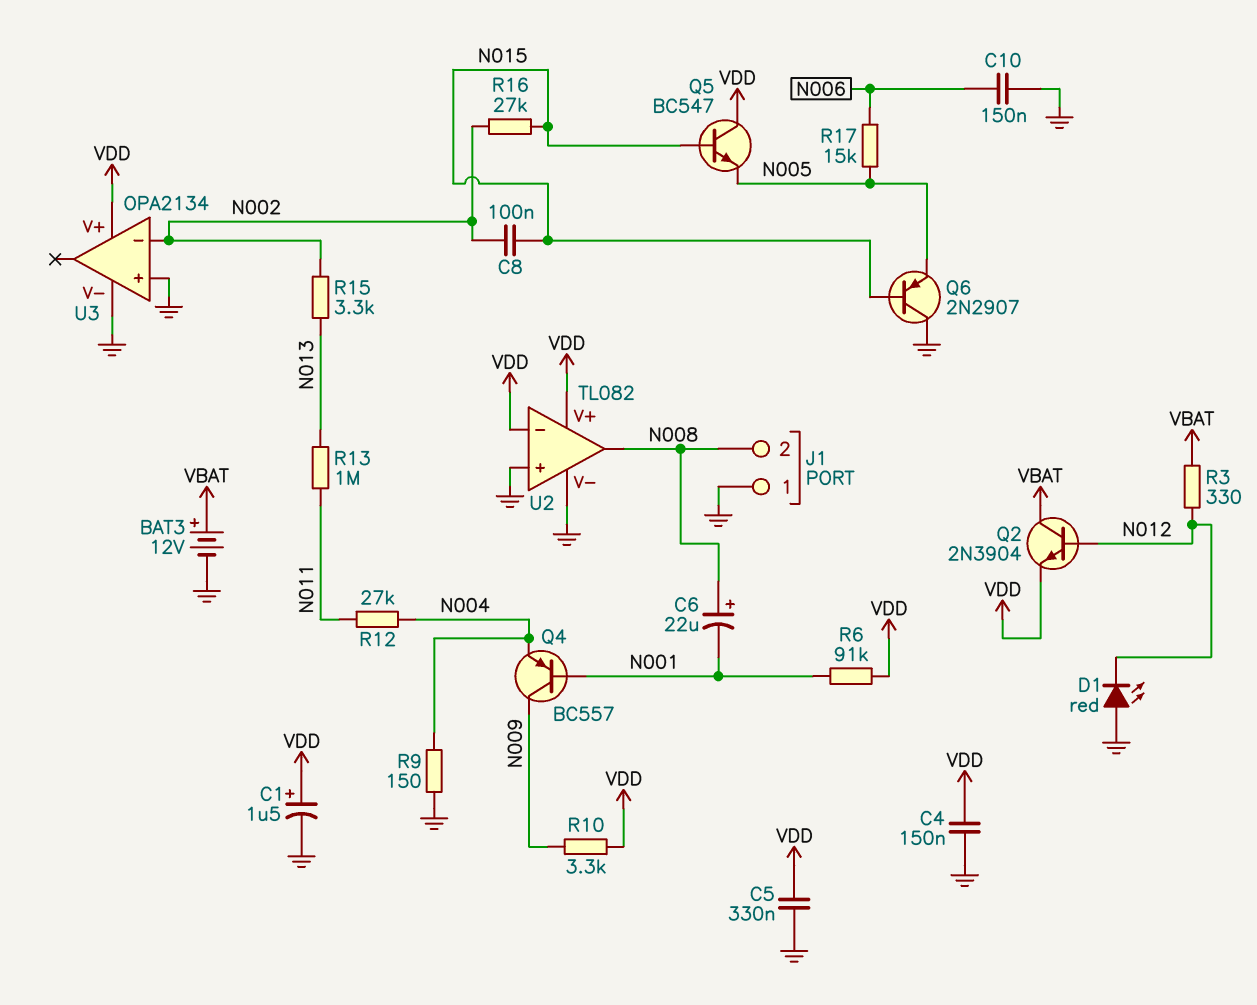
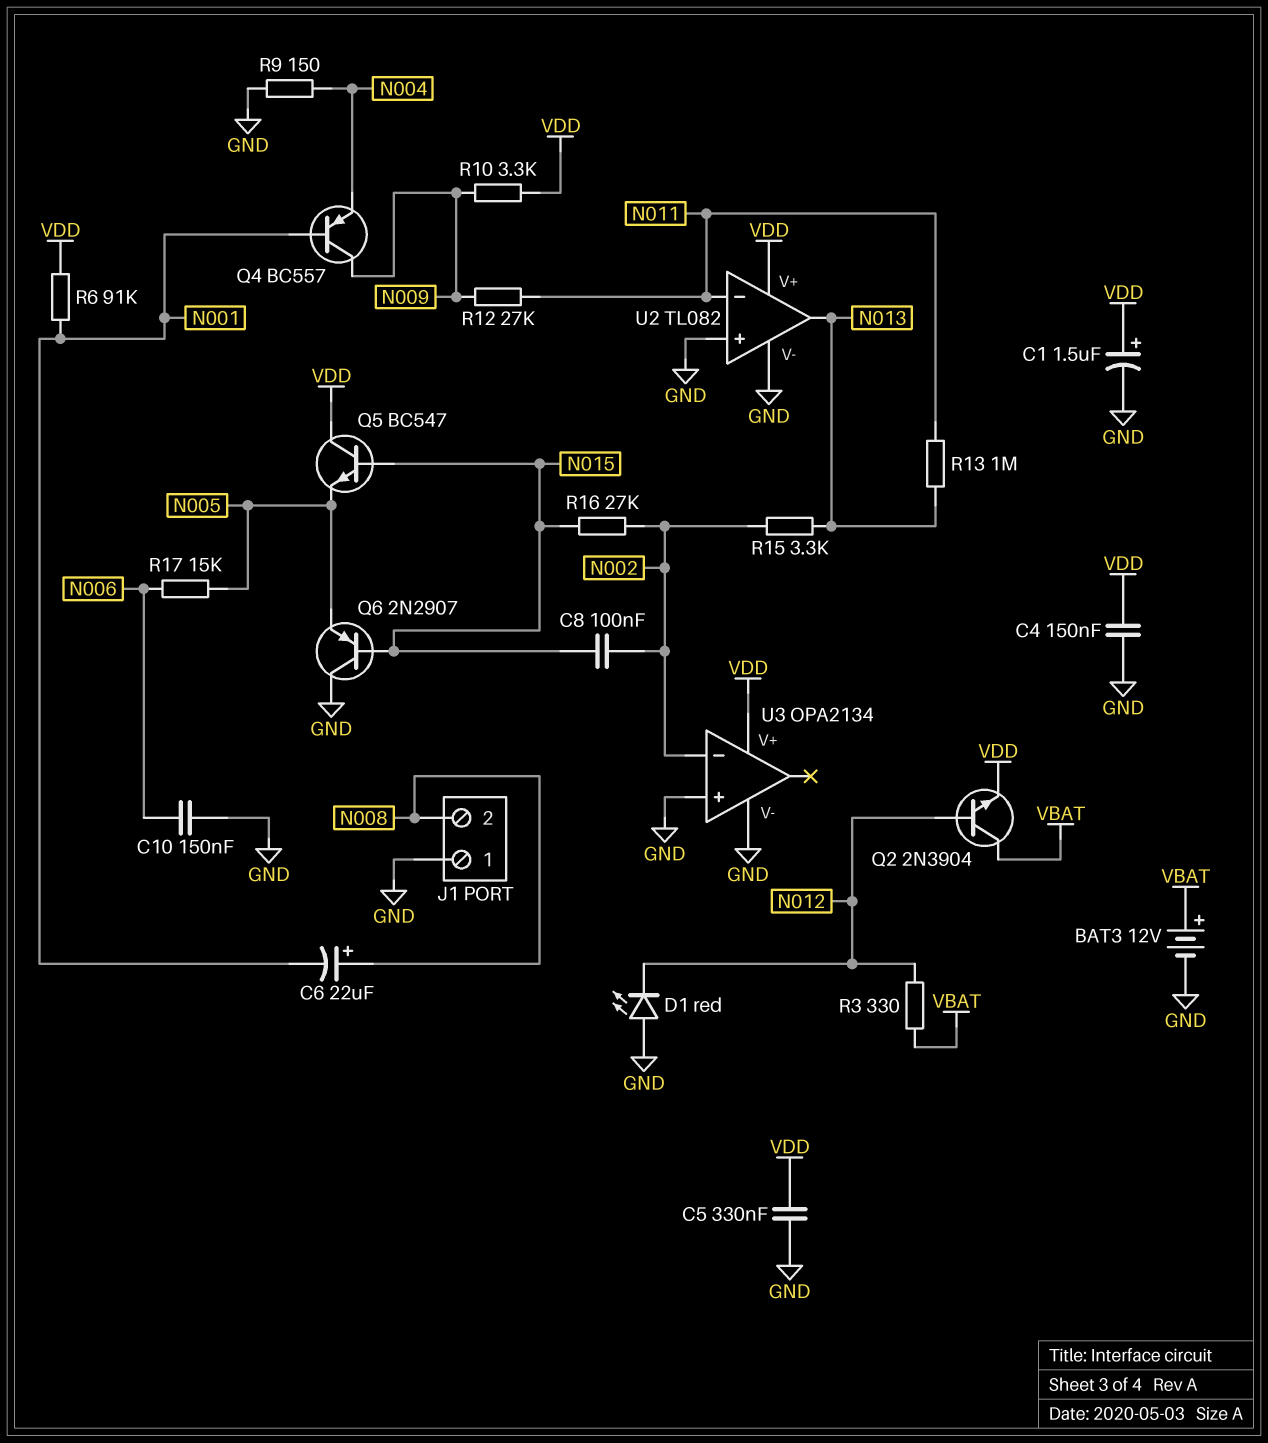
R12: 27k (N004, N011) -> 27k (N009, N011)
U2 pin in-: VDD -> N011
U2 pin out: N008 -> N013

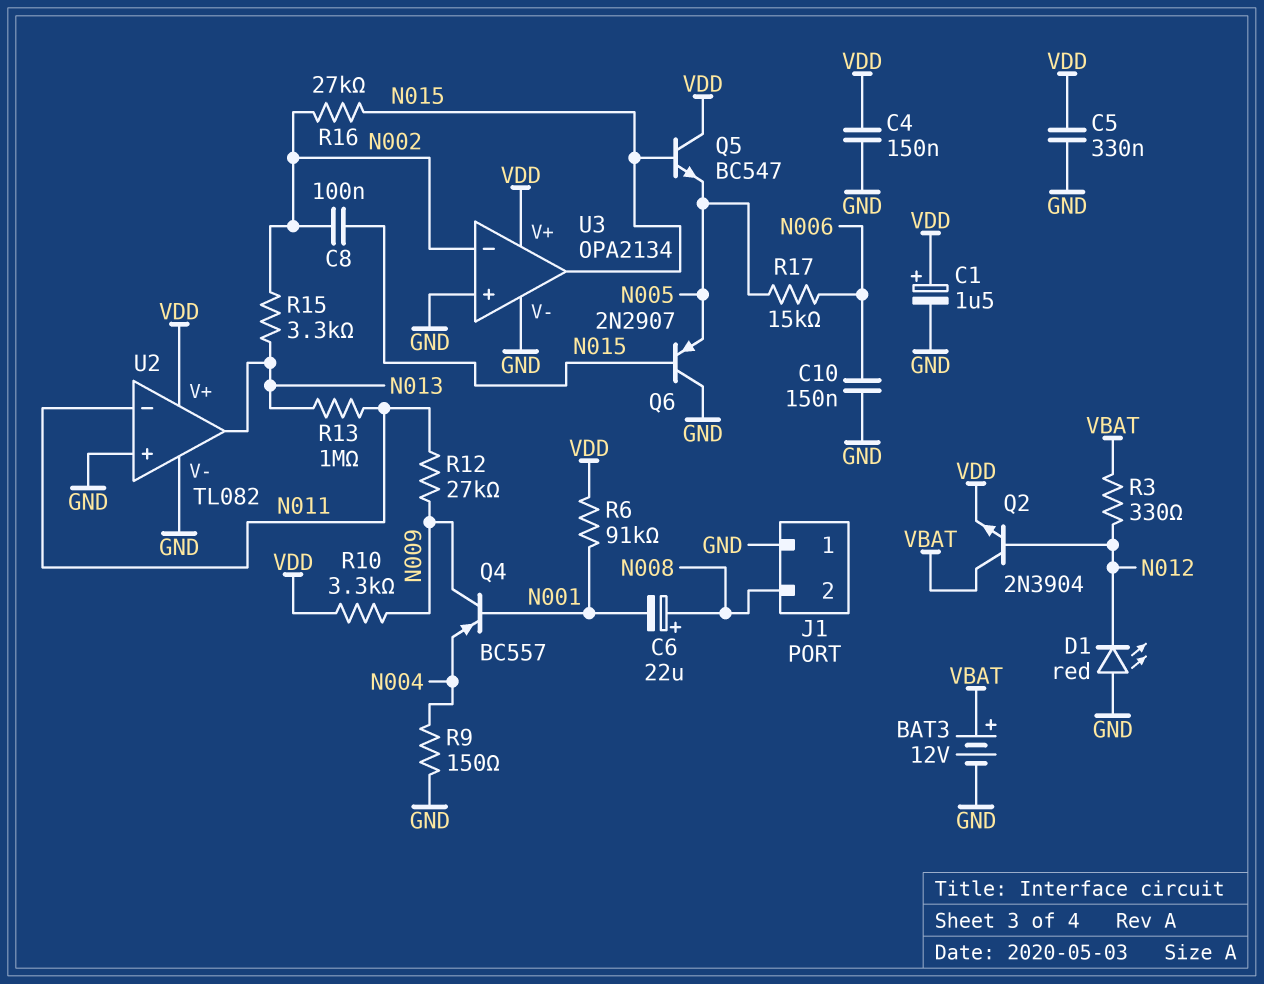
U3 pin out: none -> N015

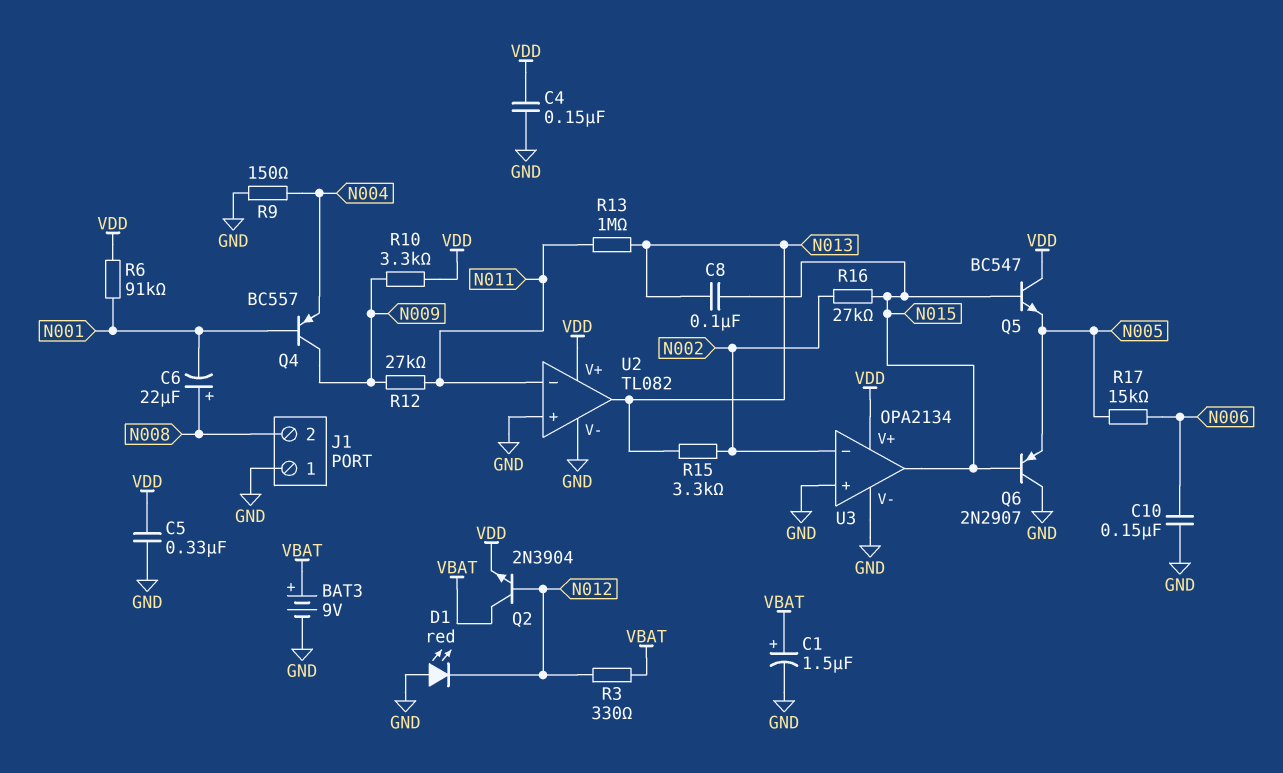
BAT3: 12V (plus VBAT, minus GND) -> 9V (plus VBAT, minus GND)
C1: 1.5uF (plus VDD, minus GND) -> 1.5uF (plus VBAT, minus GND)
C8: 100nF (N002, N015) -> 100nF (N013, N015)

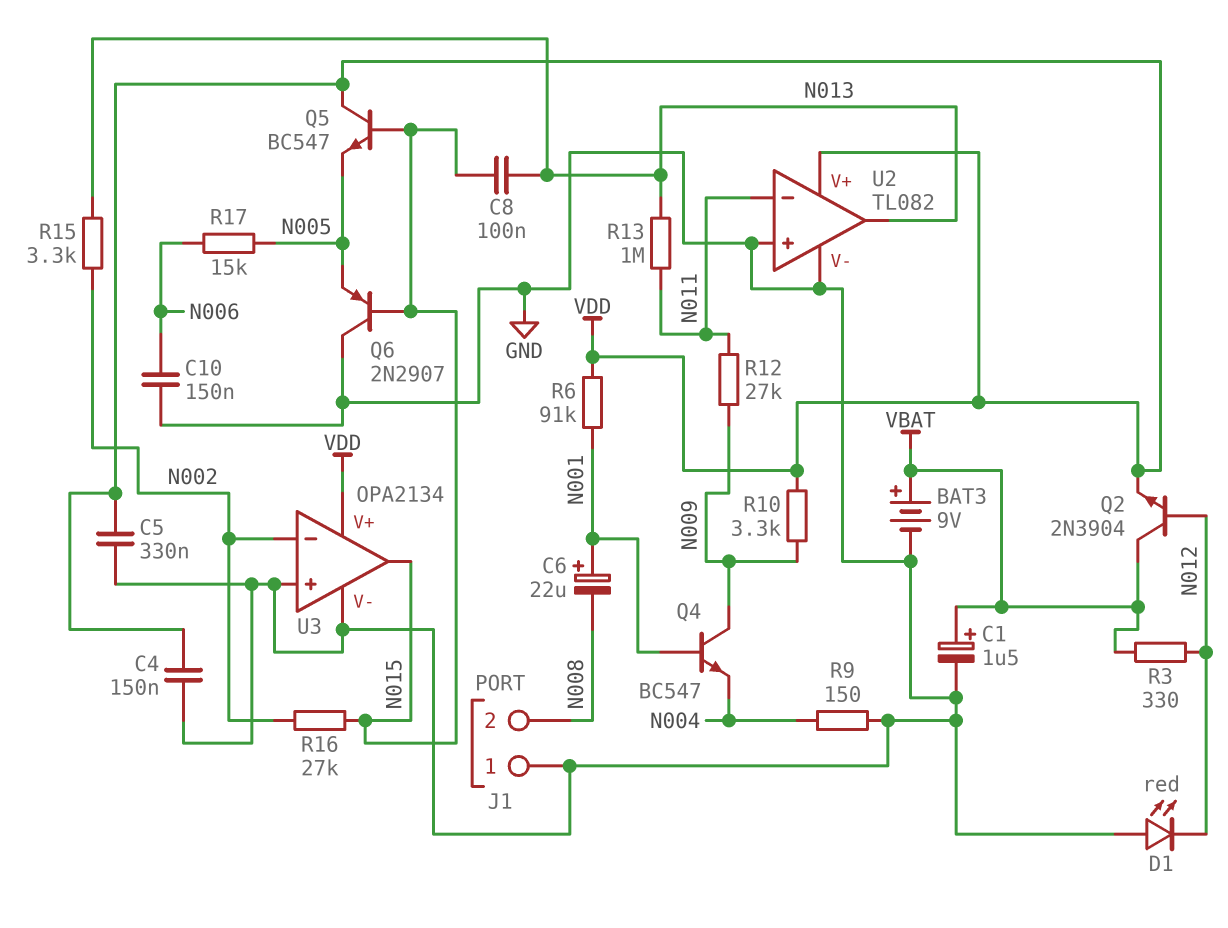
C6: 22uF (plus N008, minus N001) -> 22uF (plus N001, minus N008)
Q4: PNP BC557 (B N001, C N009, E N004) -> NPN BC547 (B N001, C N009, E N004)

